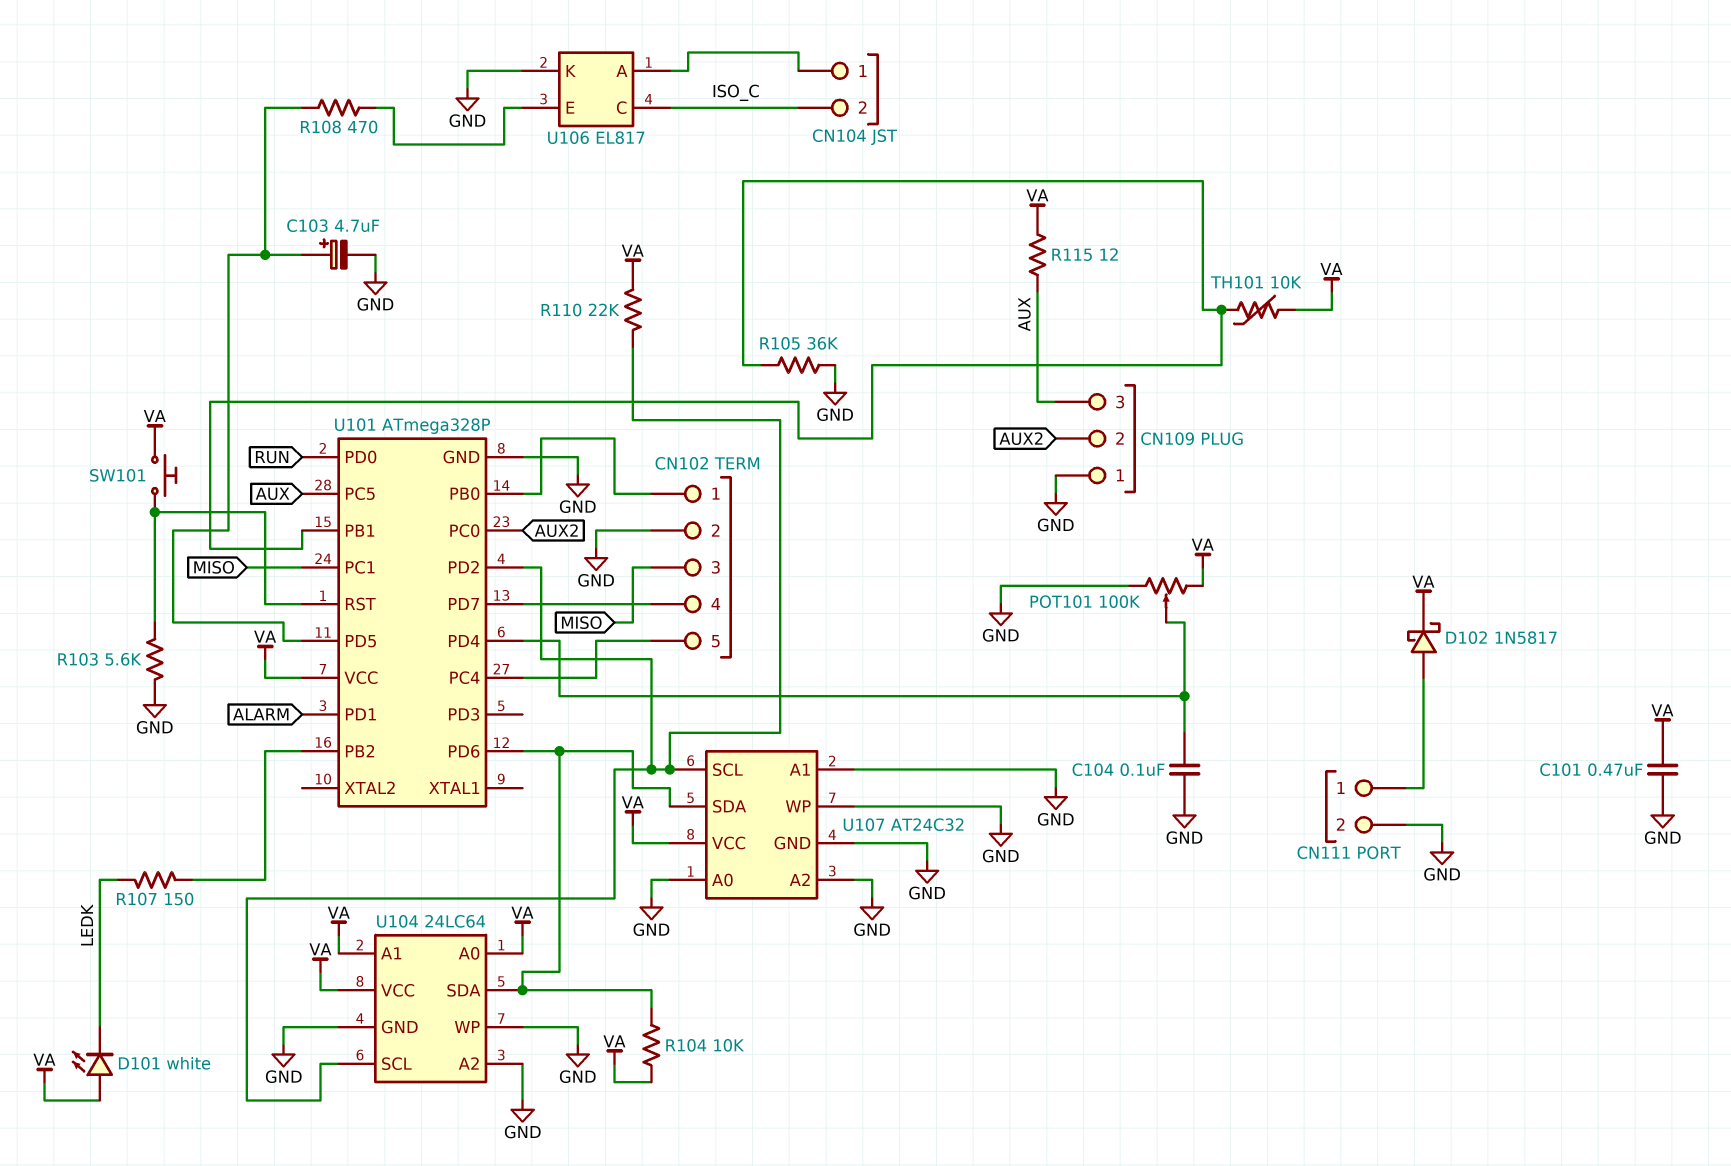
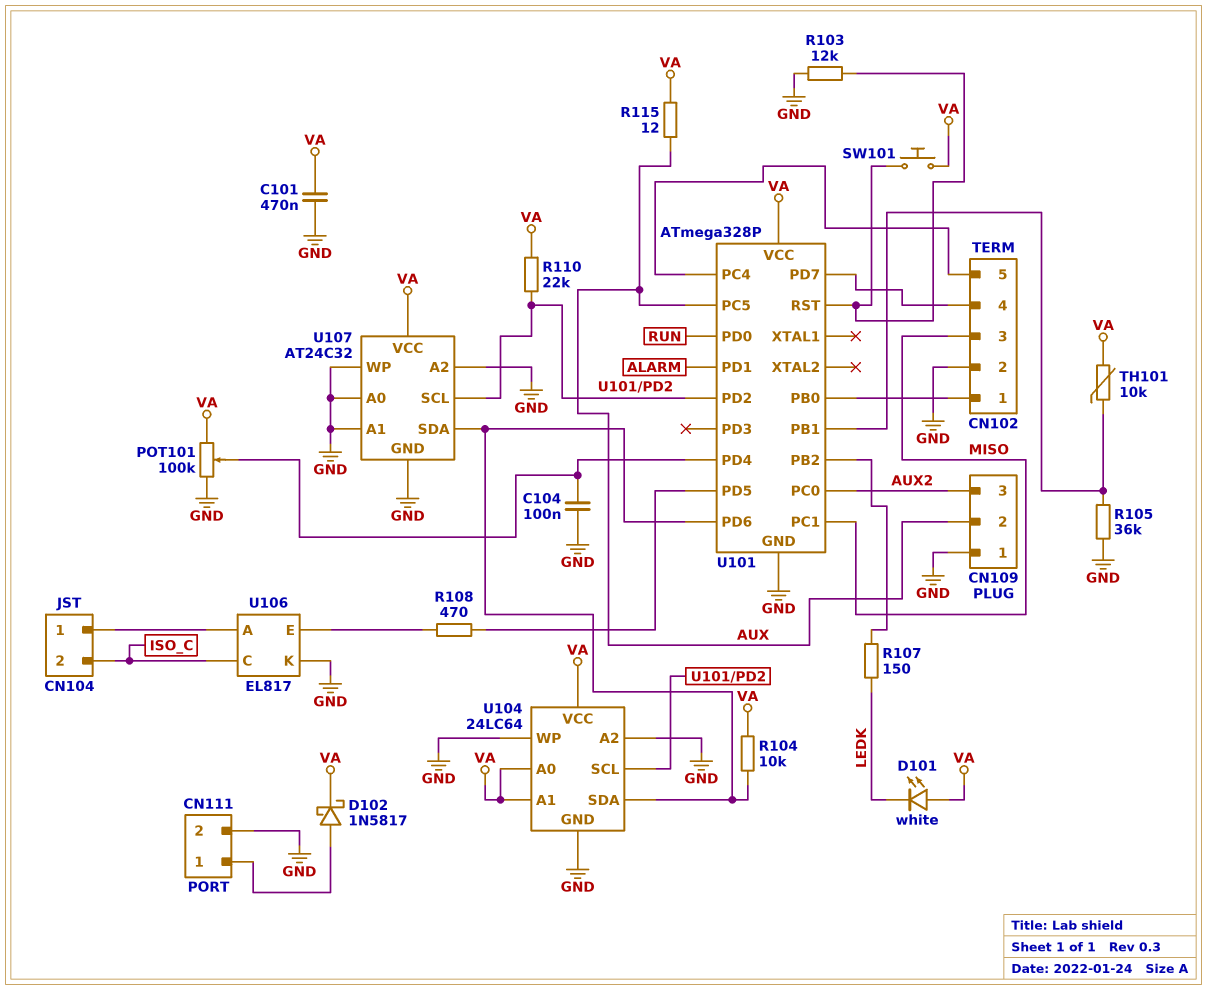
C103: 4.7uF (plus U101/PD5, minus GND) -> none
CN109 pin 2: AUX2 -> AUX
CN109 pin 3: AUX -> AUX2
R103: 5.6k (GND, U101/RST) -> 12k (GND, U101/RST)

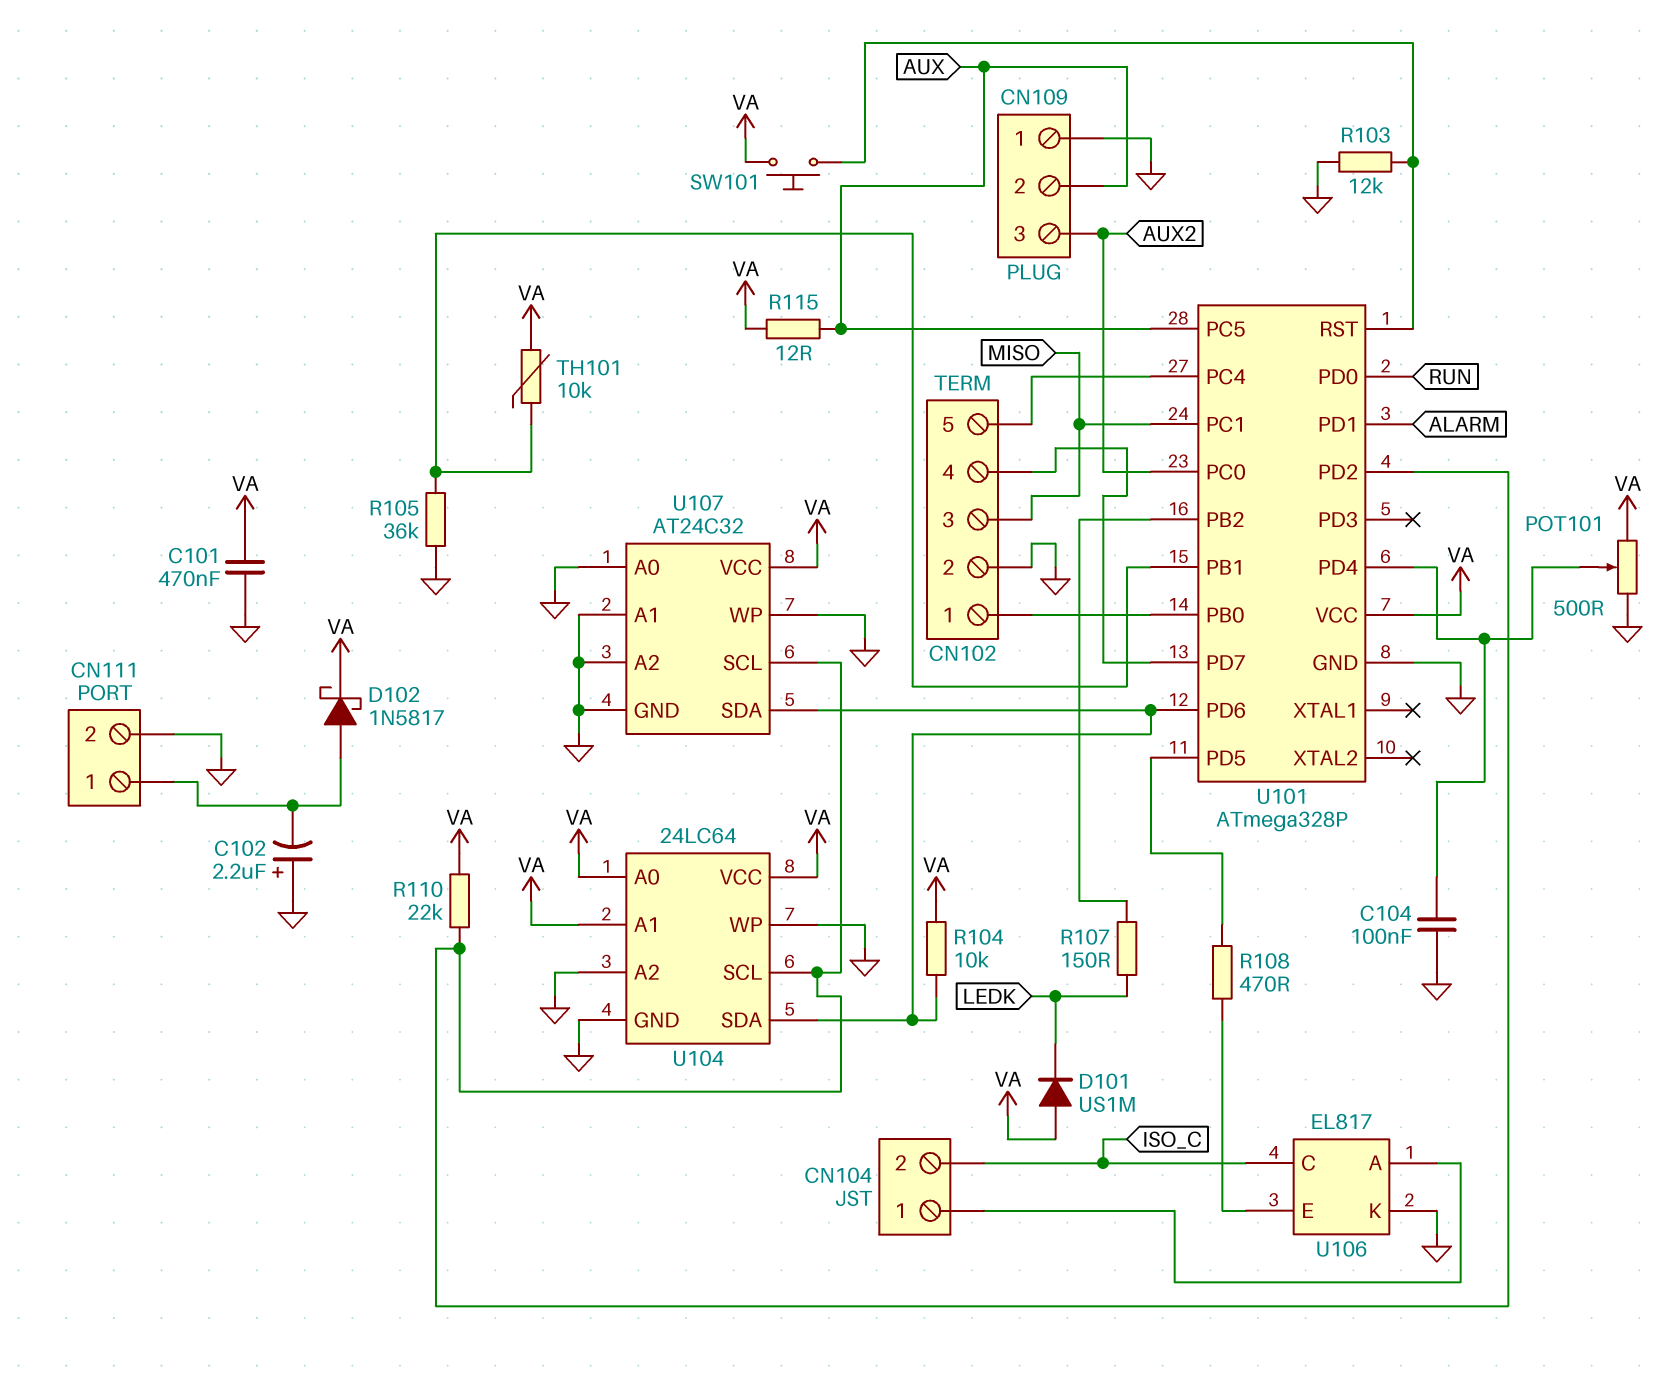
C102: none -> 2.2uF (plus GND, minus CN111/1)
D101: LED white (A VA, K LEDK) -> diode US1M (A VA, K LEDK)
POT101: 100k (GND, VA, wiper U101/PD4) -> 500 (GND, VA, wiper U101/PD4)

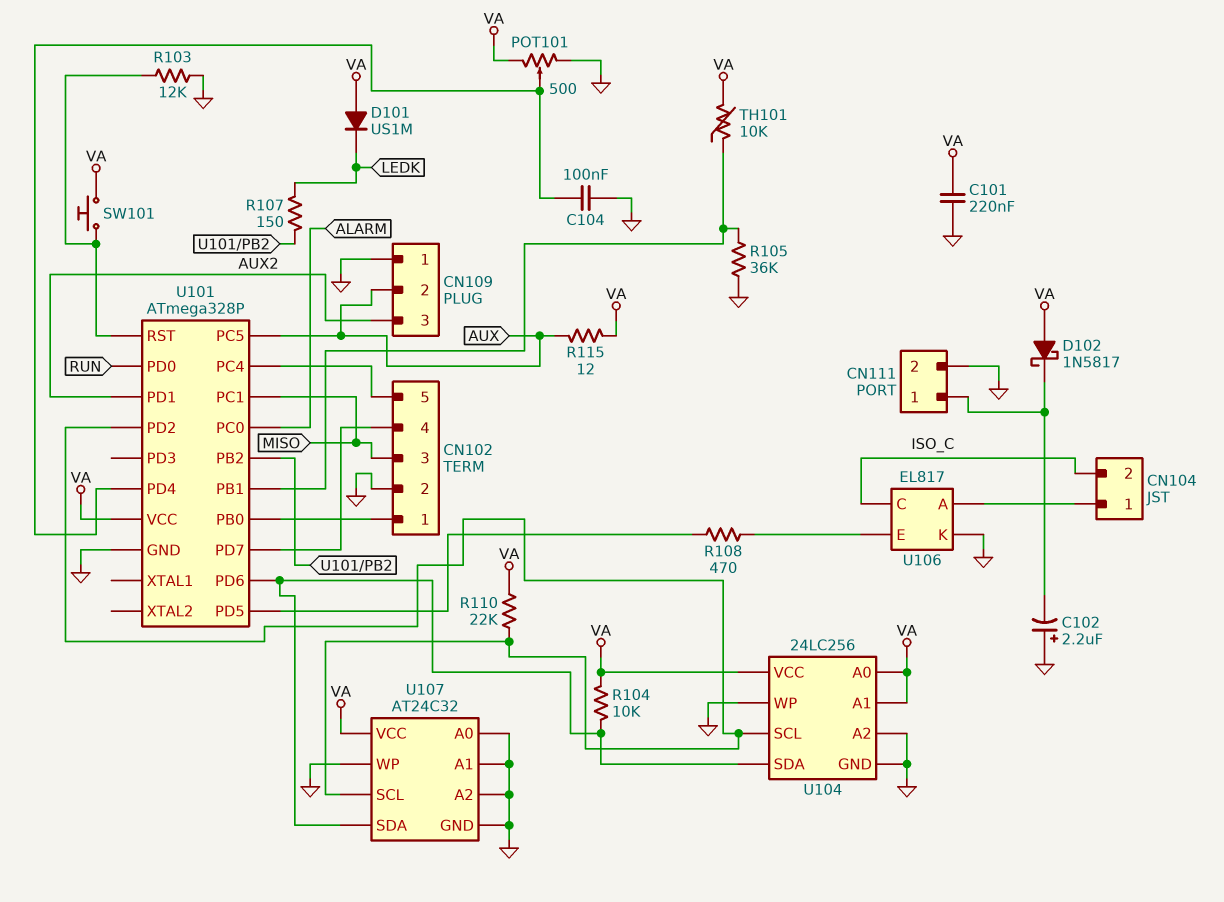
C101: 470nF (GND, VA) -> 220nF (GND, VA)
D102: schottky 1N5817 (A CN111/1, K VA) -> schottky 1N5817 (A VA, K CN111/1)
U101 pin PC0: AUX2 -> ALARM
U101 pin PD1: ALARM -> AUX2
U104: 24LC64 -> 24LC256

